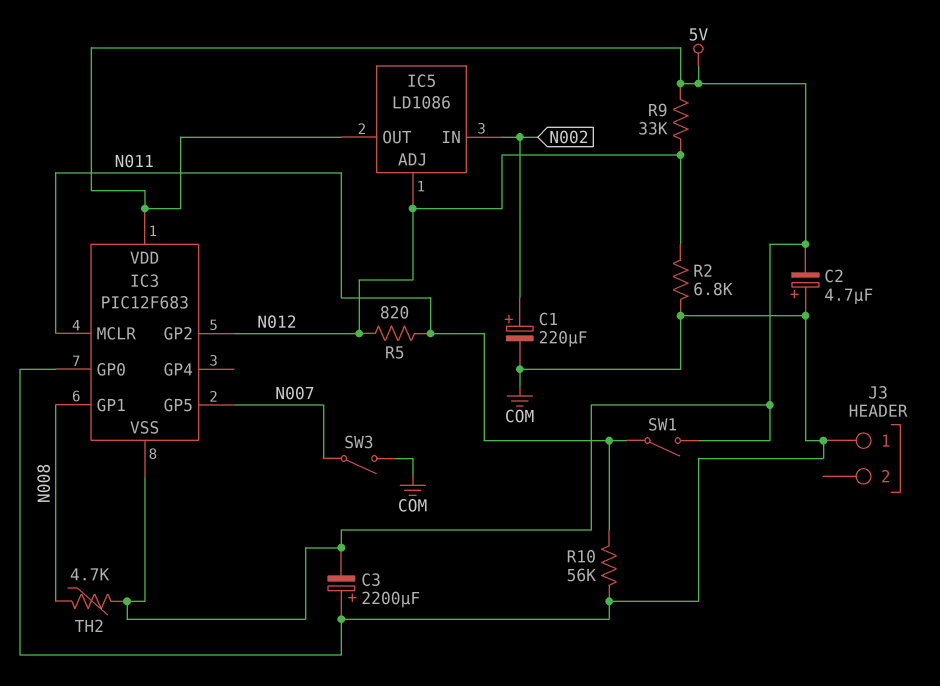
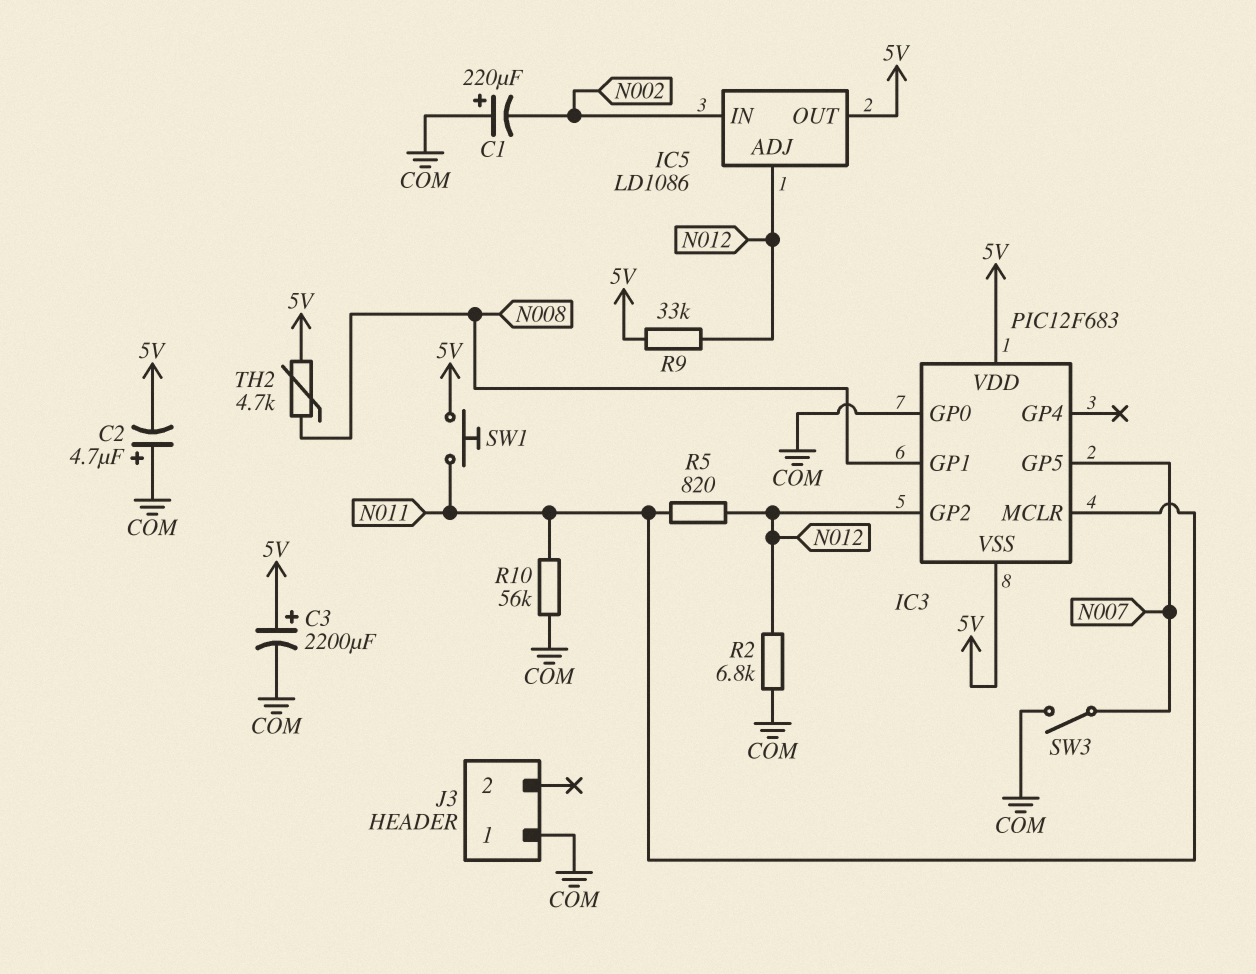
C1: 220uF (plus N002, minus COM) -> 220uF (plus COM, minus N002)
C3: 2200uF (plus COM, minus 5V) -> 2200uF (plus 5V, minus COM)
SW1: switch (5V, N011) -> button (5V, N011)

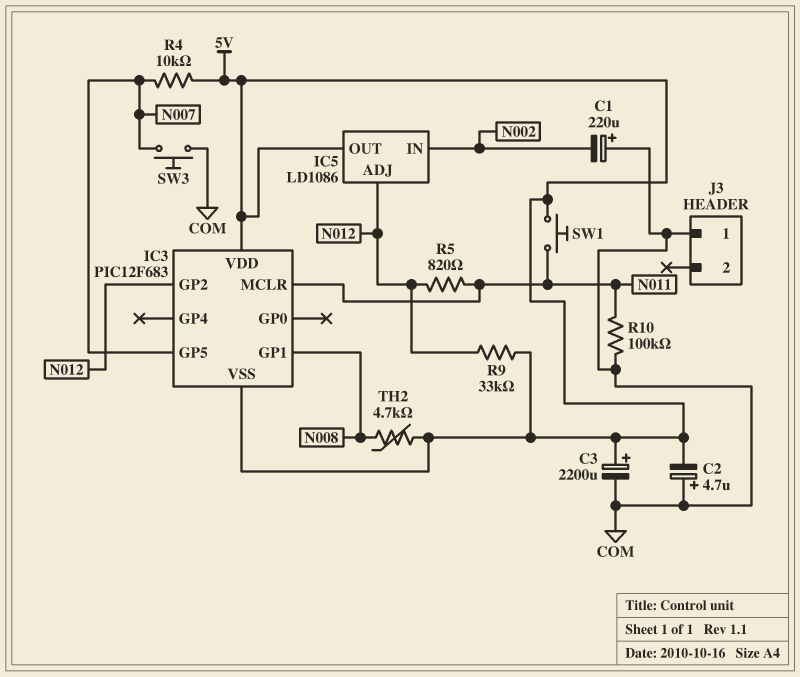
IC3 pin GP0: COM -> none
R2: 6.8k (COM, N012) -> none
R4: none -> 10k (5V, N007)
R10: 56k (COM, N011) -> 100k (COM, N011)
SW3: switch (COM, N007) -> button (COM, N007)

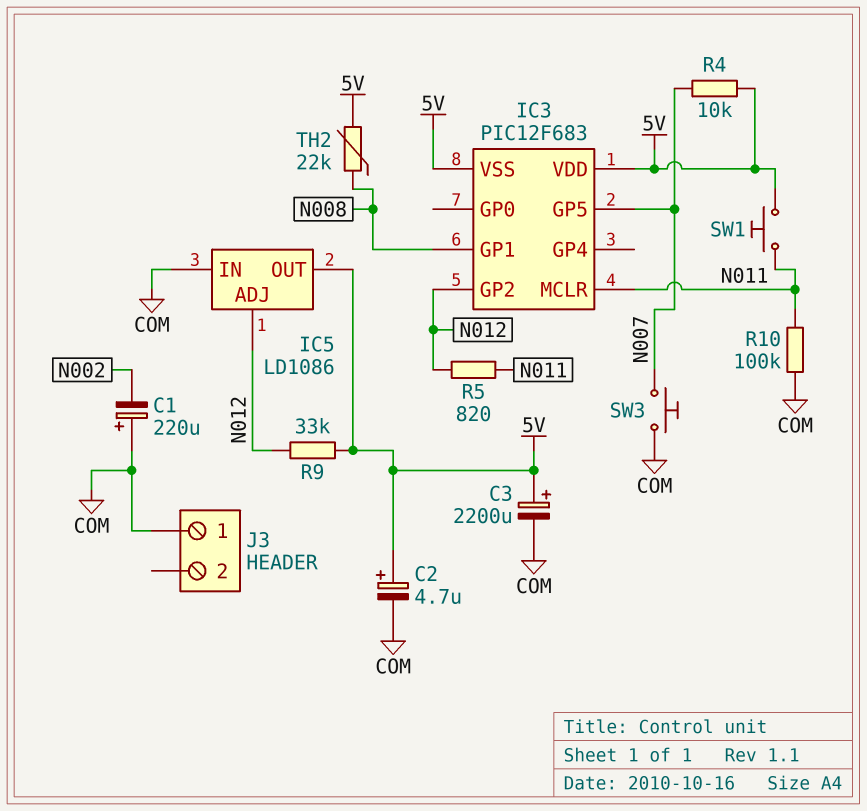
C2: 4.7uF (plus COM, minus 5V) -> 4.7uF (plus 5V, minus COM)
IC5 pin IN: N002 -> COM
TH2: 4.7k (5V, N008) -> 22k (5V, N008)

